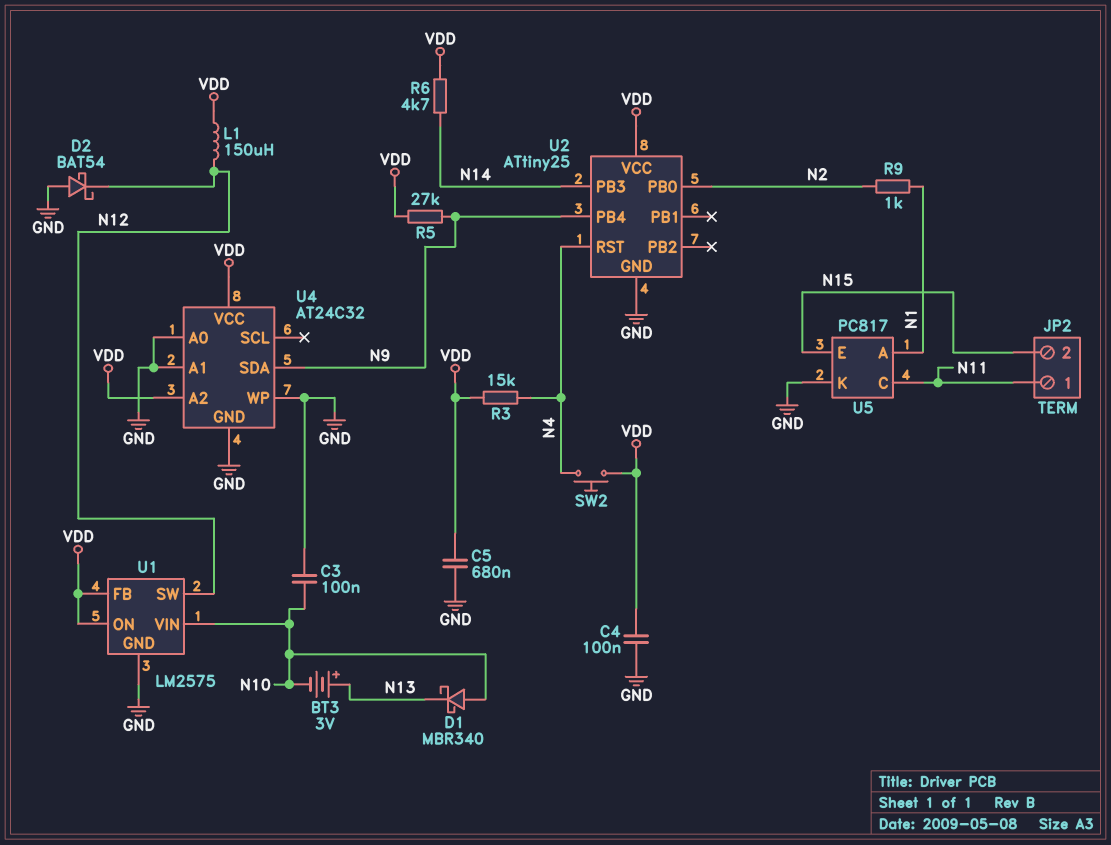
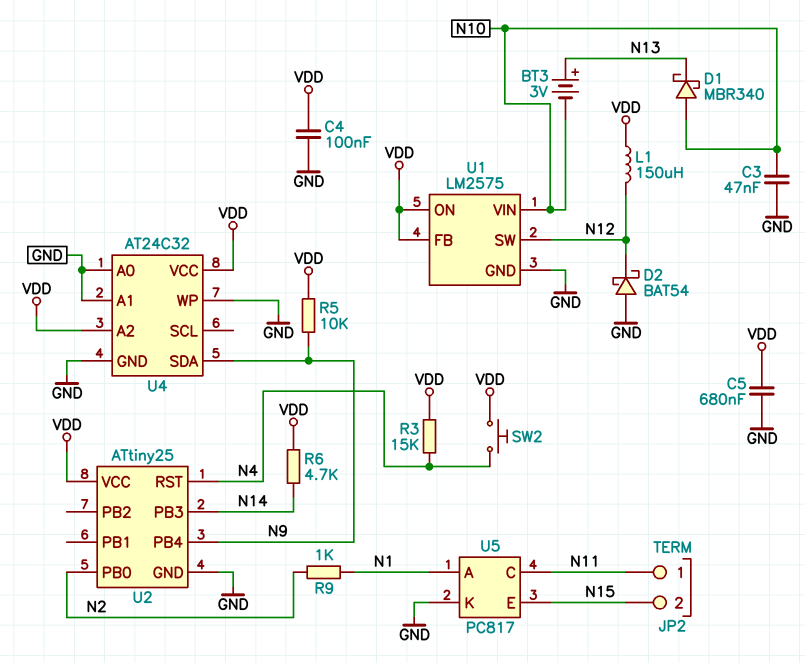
C3: 100nF (GND, N10) -> 47nF (GND, N10)
R5: 27k (N9, VDD) -> 10k (N9, VDD)

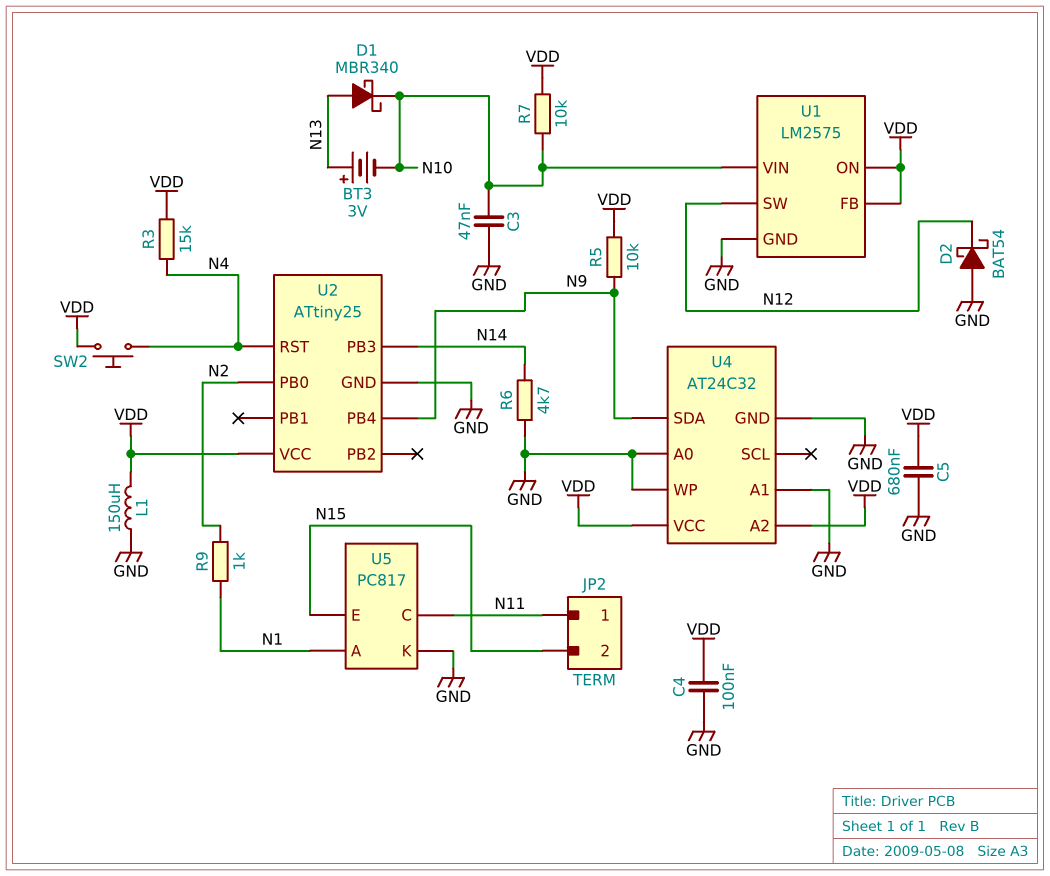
D1: schottky MBR340 (A N10, K N13) -> schottky MBR340 (A N13, K N10)
L1: 150uH (N12, VDD) -> 150uH (GND, VDD)
R6: 4.7k (N14, VDD) -> 4.7k (GND, N14)
R7: none -> 10k (N10, VDD)

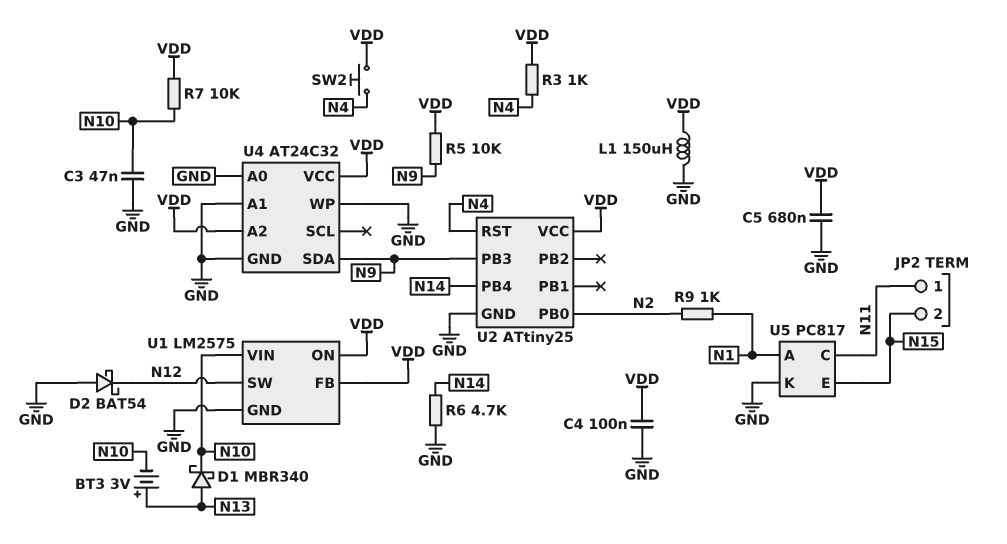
R3: 15k (N4, VDD) -> 1k (N4, VDD)
U2 pin PB3: N14 -> N9
U2 pin PB4: N9 -> N14

